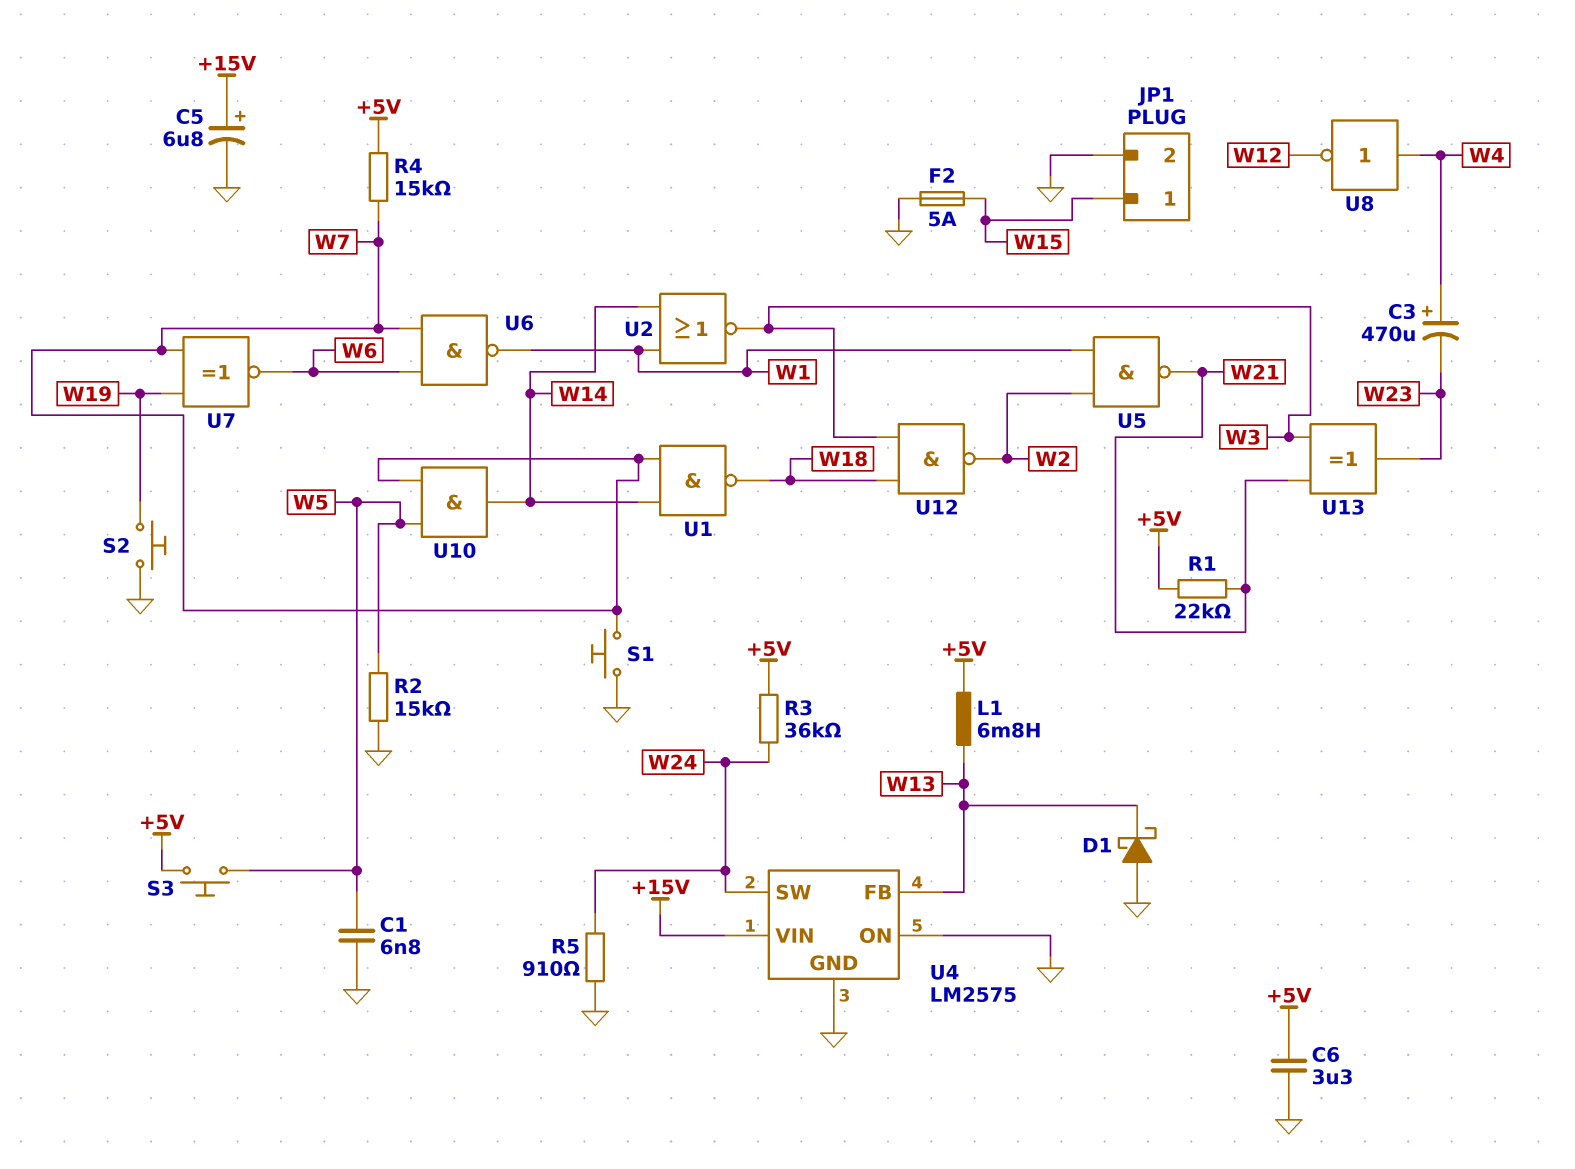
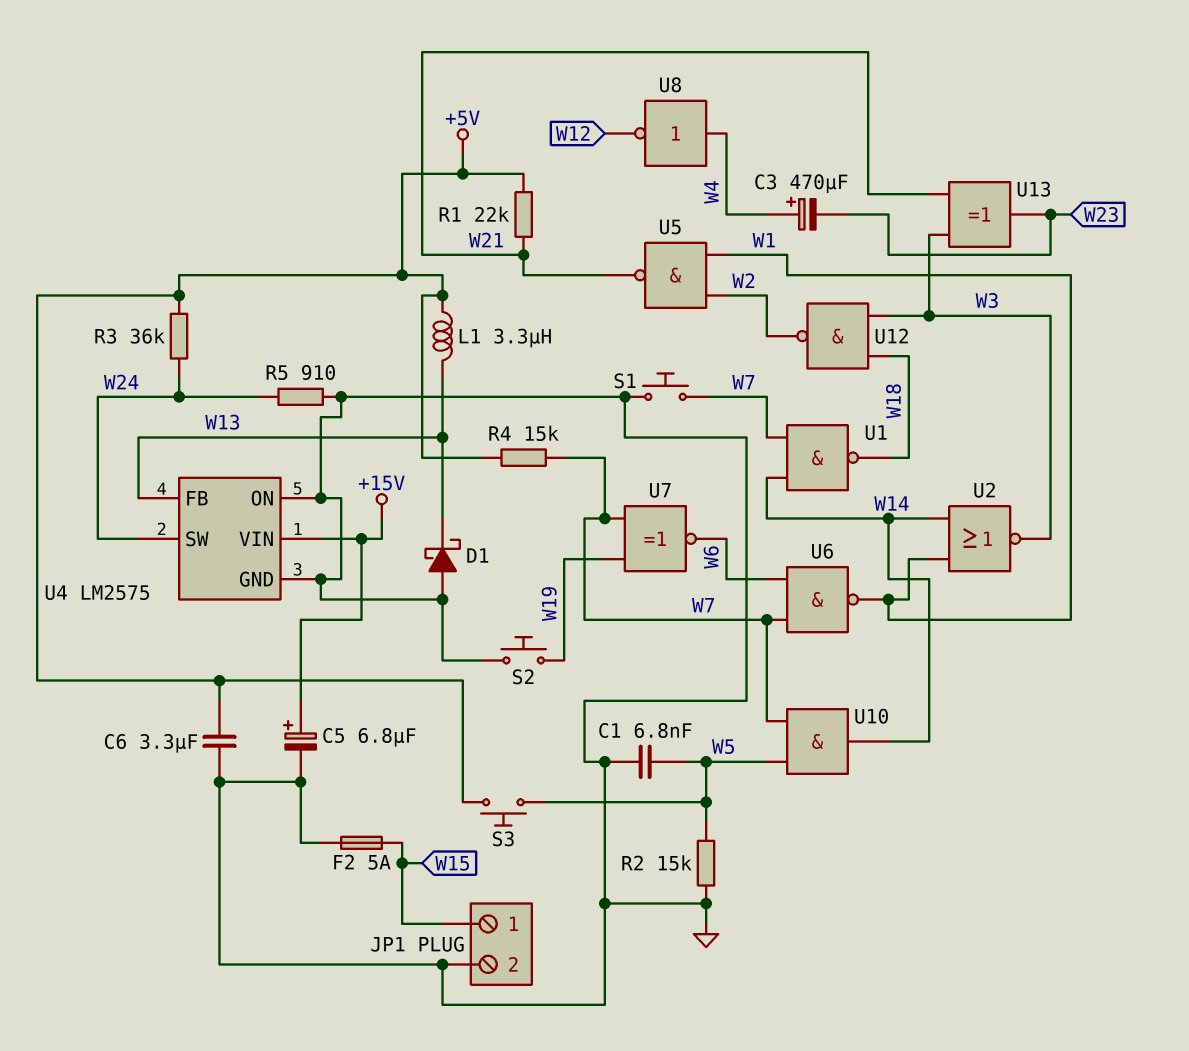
L1: 6.8mH (+5V, W13) -> 3.3uH (+5V, W13)

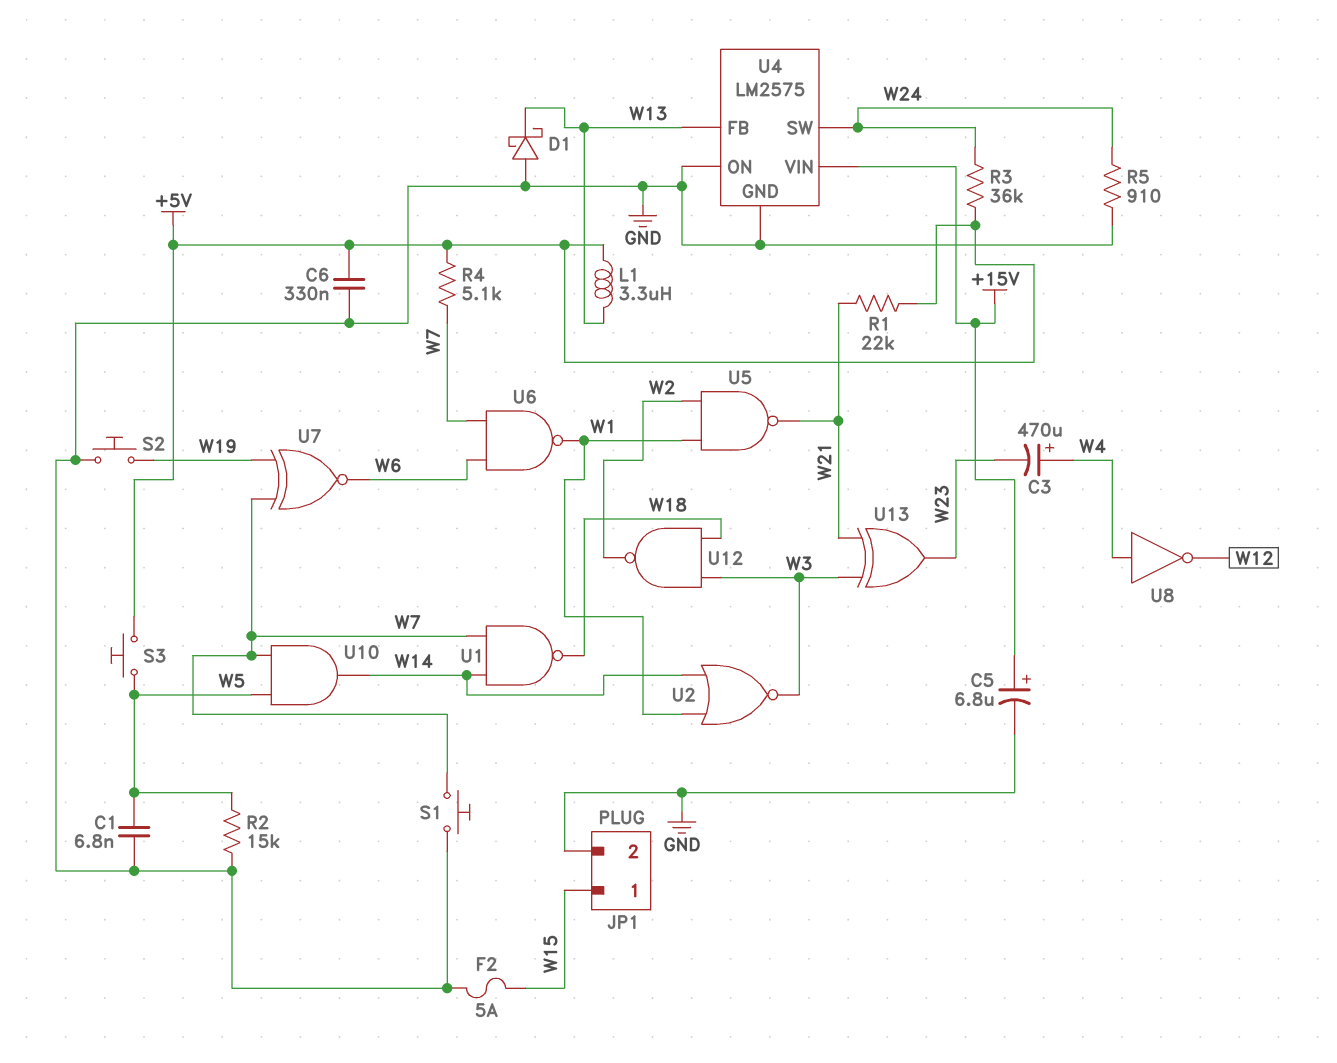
C6: 3.3uF (+5V, GND) -> 330nF (+5V, GND)
R4: 15k (+5V, W7) -> 5.1k (+5V, W7)

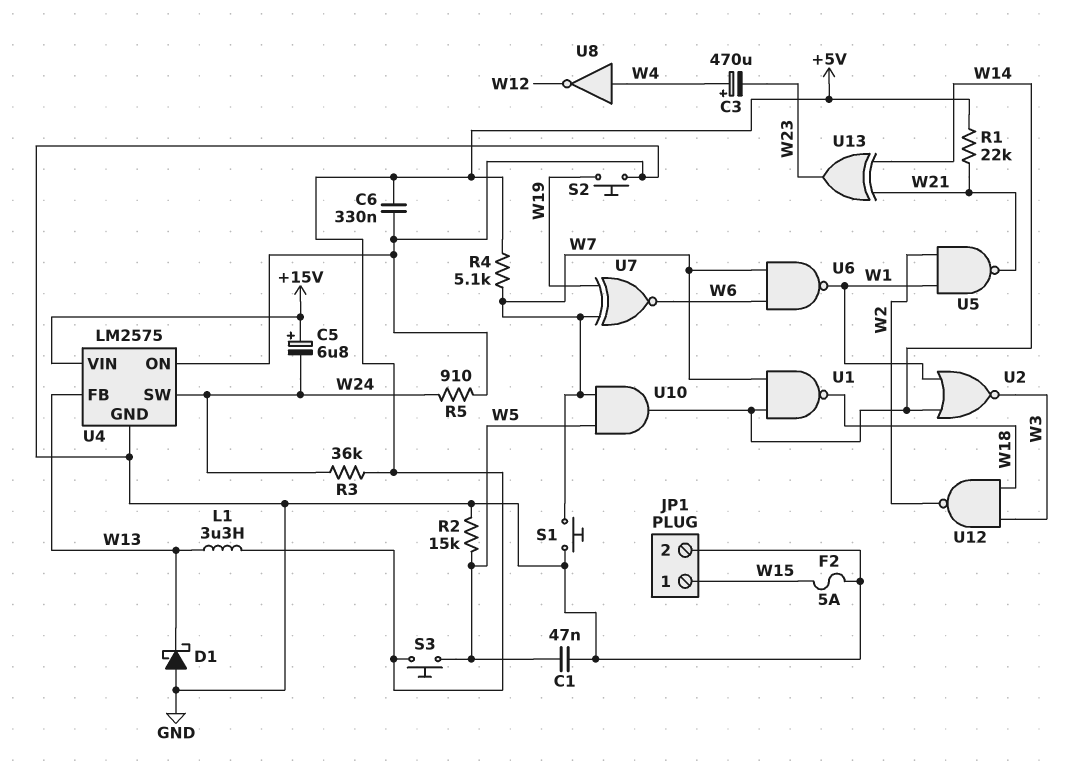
C1: 6.8nF (GND, W5) -> 47nF (GND, W5)
C5: 6.8uF (plus +15V, minus GND) -> 6.8uF (plus +15V, minus W24)
U13: XOR (in W3, in W21, out W23) -> XOR (in W14, in W21, out W23)

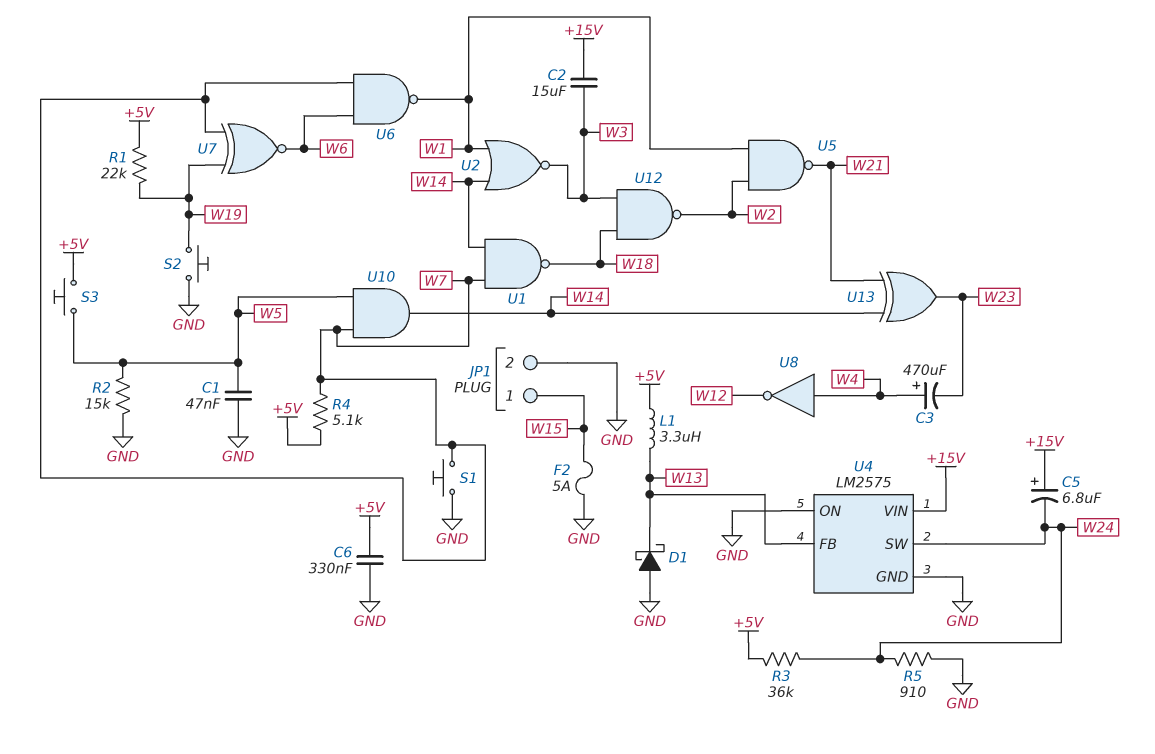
C2: none -> 15uF (+15V, W3)
R1: 22k (+5V, W21) -> 22k (+5V, W19)

